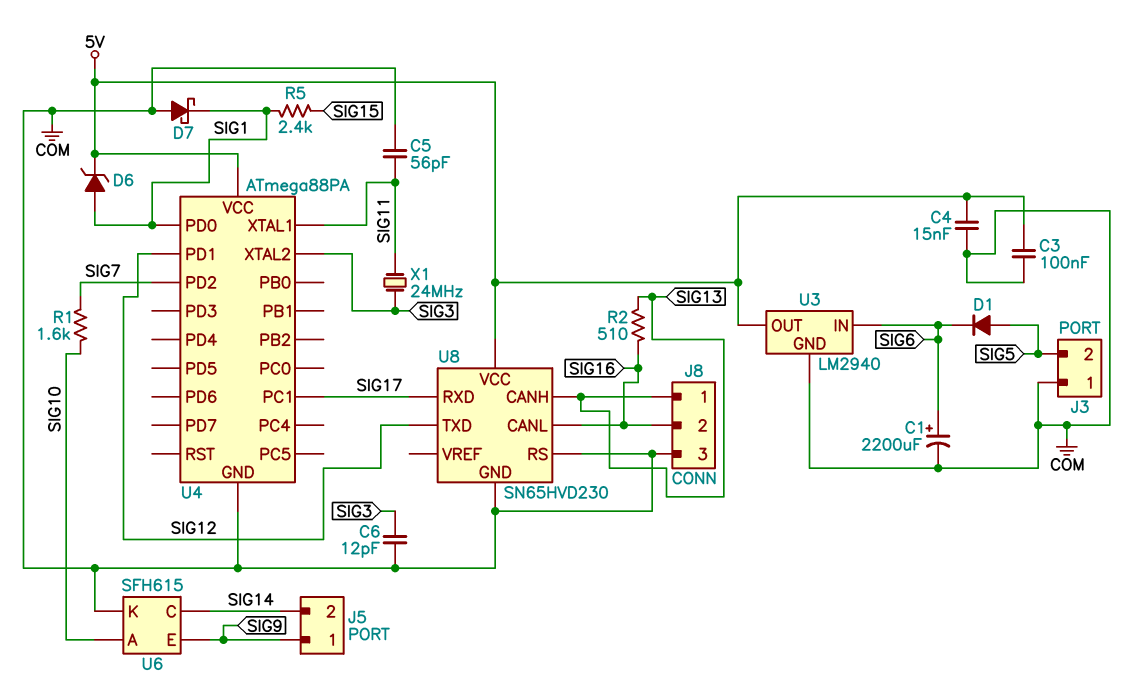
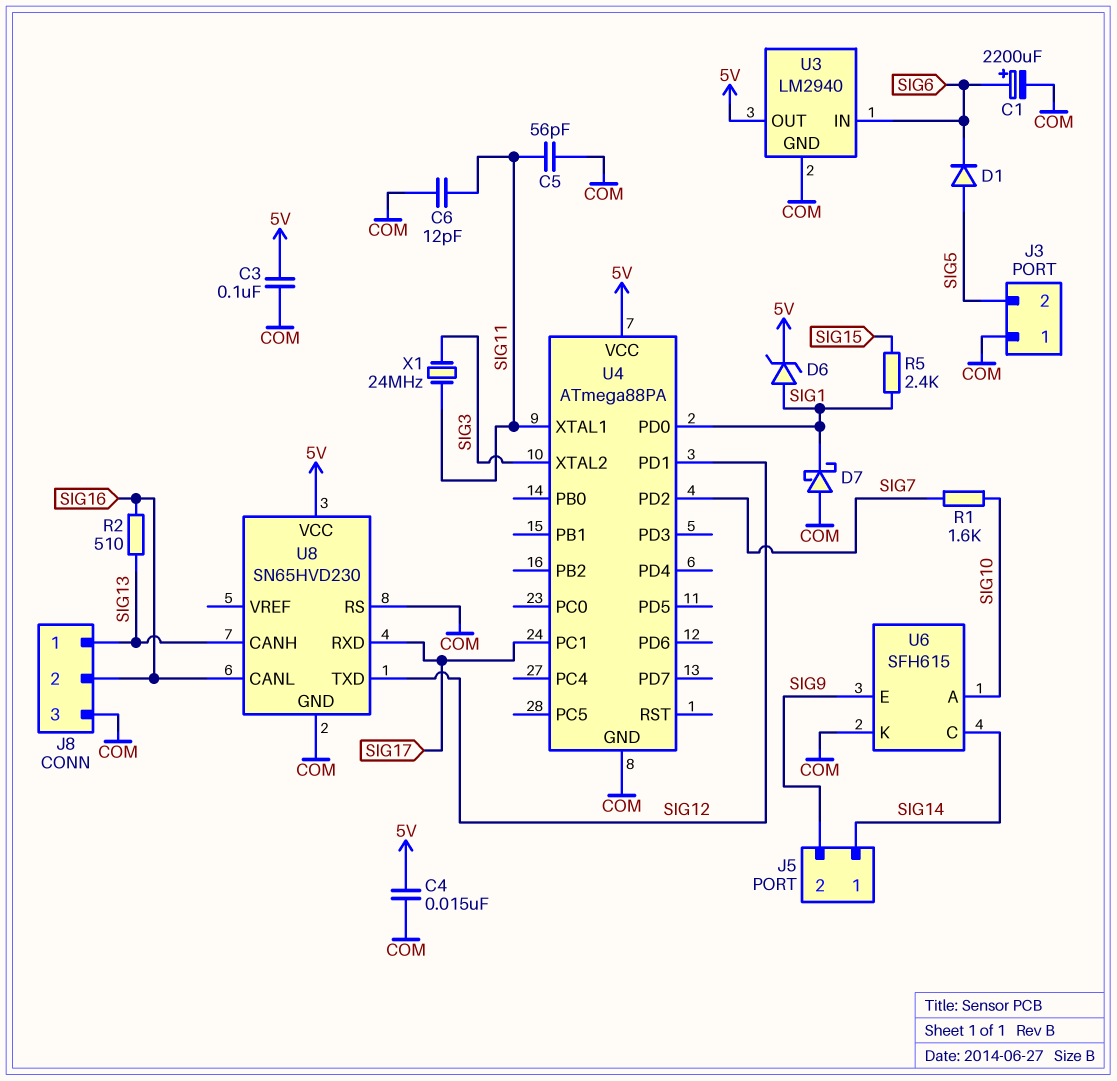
C6: 12pF (COM, SIG3) -> 12pF (COM, SIG11)
J5 pin 1: SIG9 -> SIG14
J5 pin 2: SIG14 -> SIG9

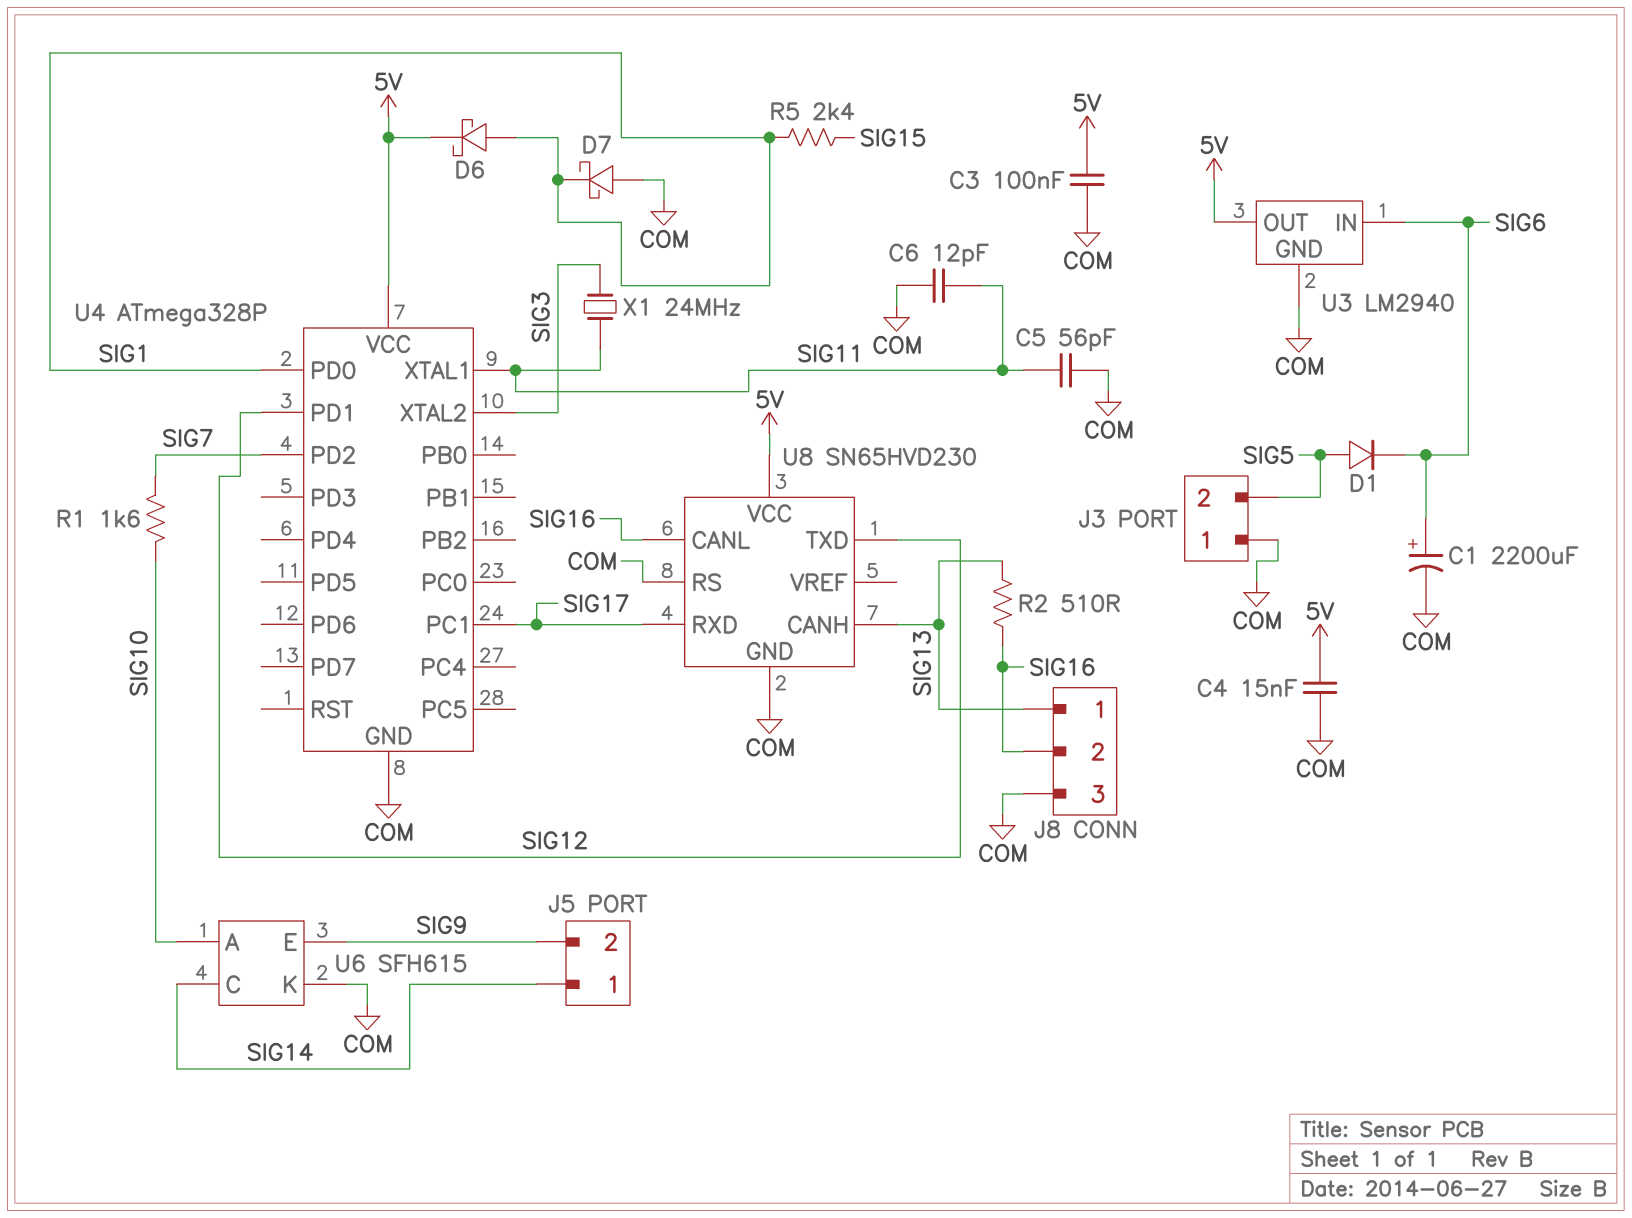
D6: zener (A SIG1, K 5V) -> schottky (A SIG1, K 5V)
U4: ATmega88PA -> ATmega328P

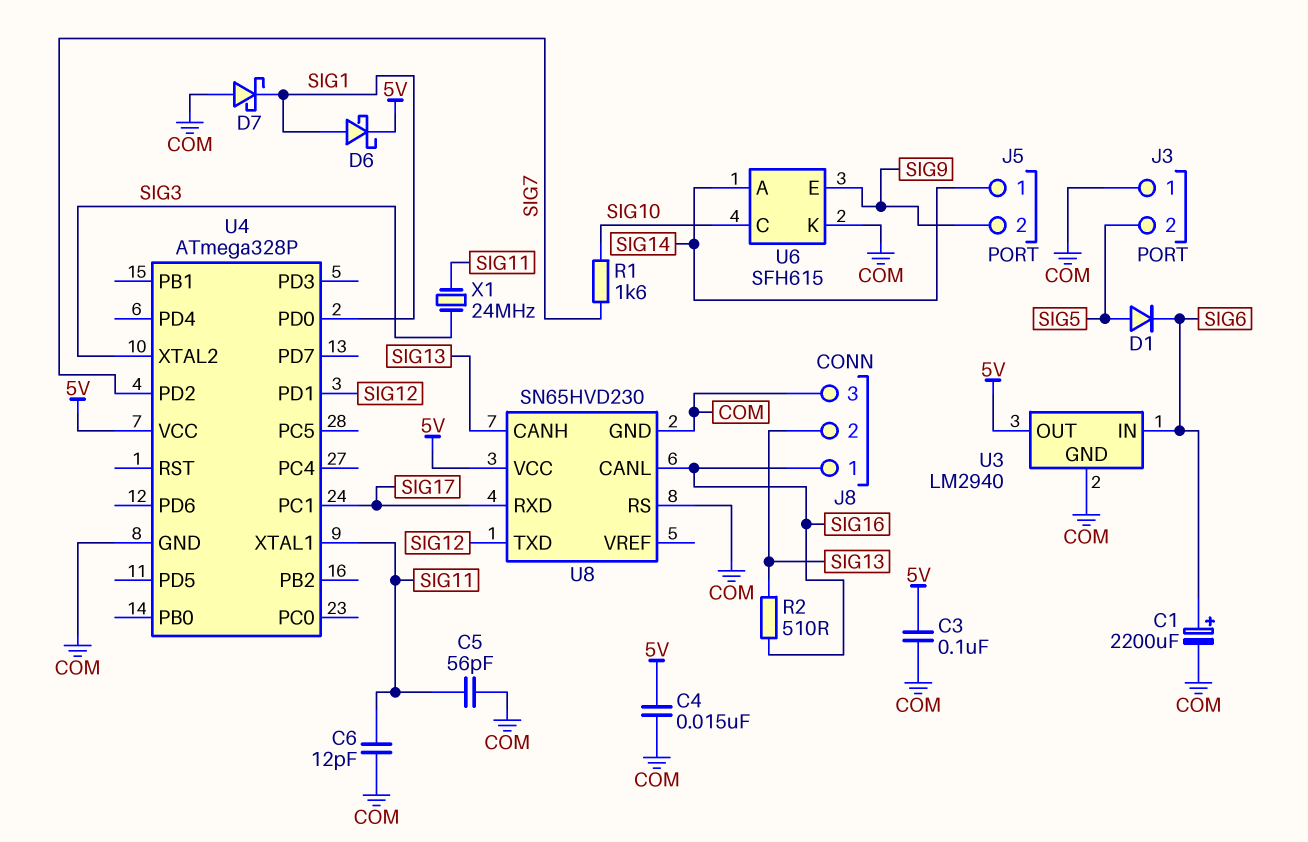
J8 pin 1: SIG13 -> SIG16
J8 pin 2: SIG16 -> SIG13
R5: 2.4k (SIG1, SIG15) -> none
U6 pin A: SIG10 -> SIG14
U6 pin C: SIG14 -> SIG10

